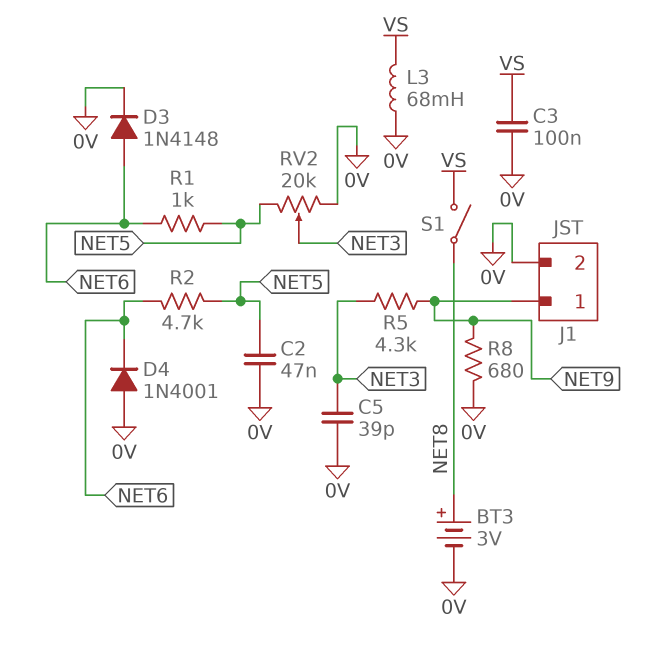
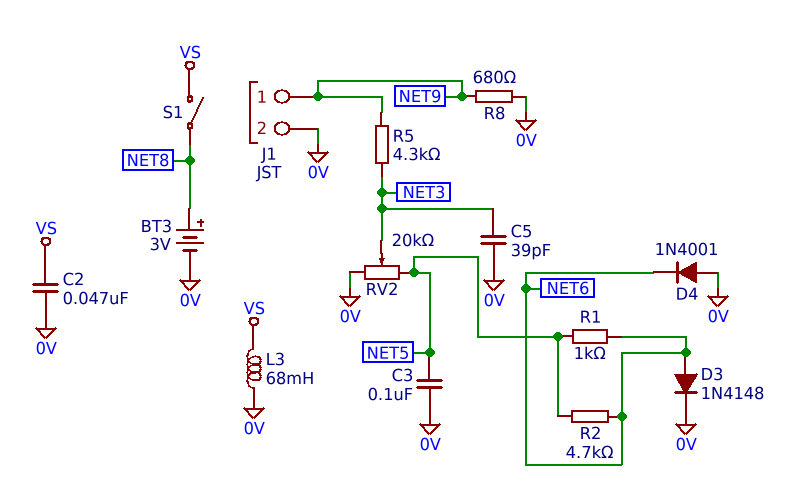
C2: 47nF (0V, NET5) -> 47nF (0V, VS)
C3: 100nF (0V, VS) -> 100nF (0V, NET5)

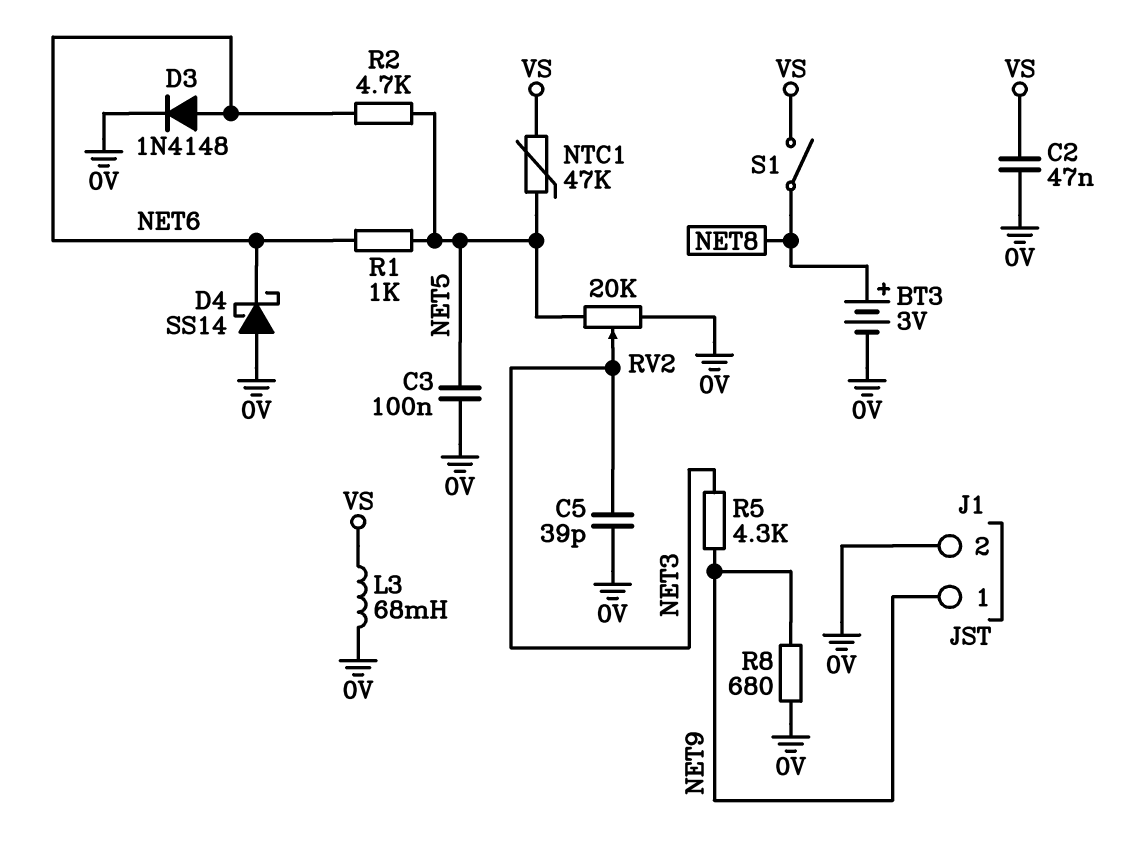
D4: diode 1N4001 (A 0V, K NET6) -> schottky SS14 (A 0V, K NET6)
NTC1: none -> 47k (NET5, VS)

